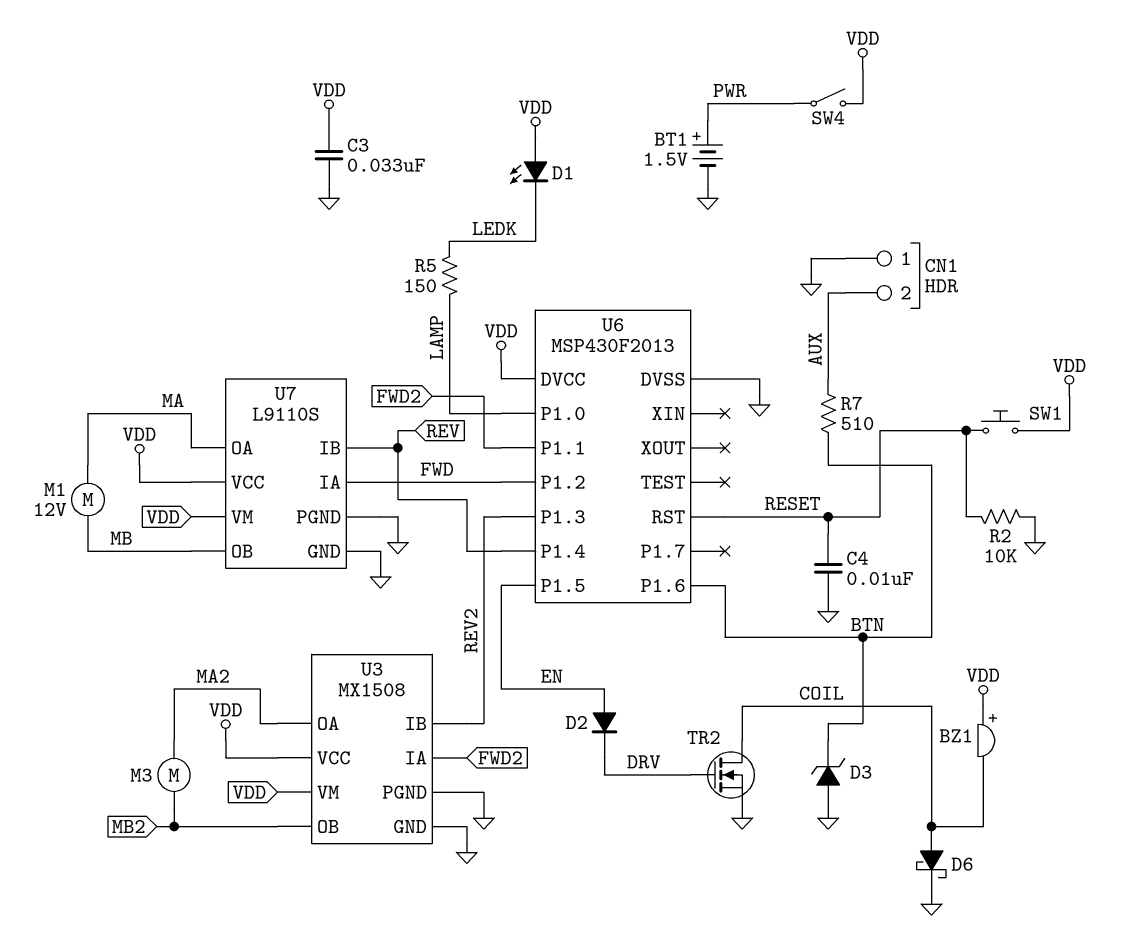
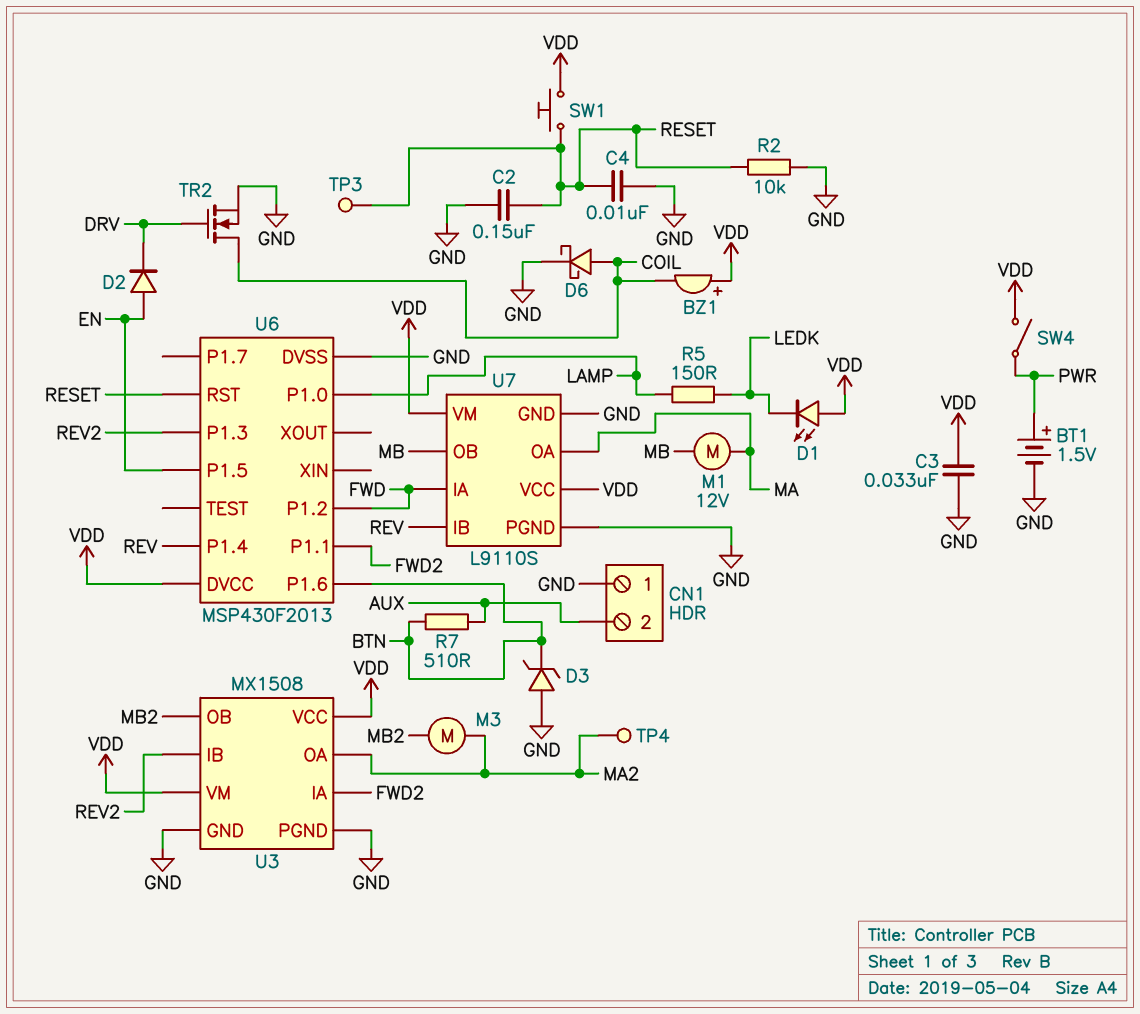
C2: none -> 150nF (GND, RESET)
TP3: none -> test point (RESET)
TP4: none -> test point (MA2)

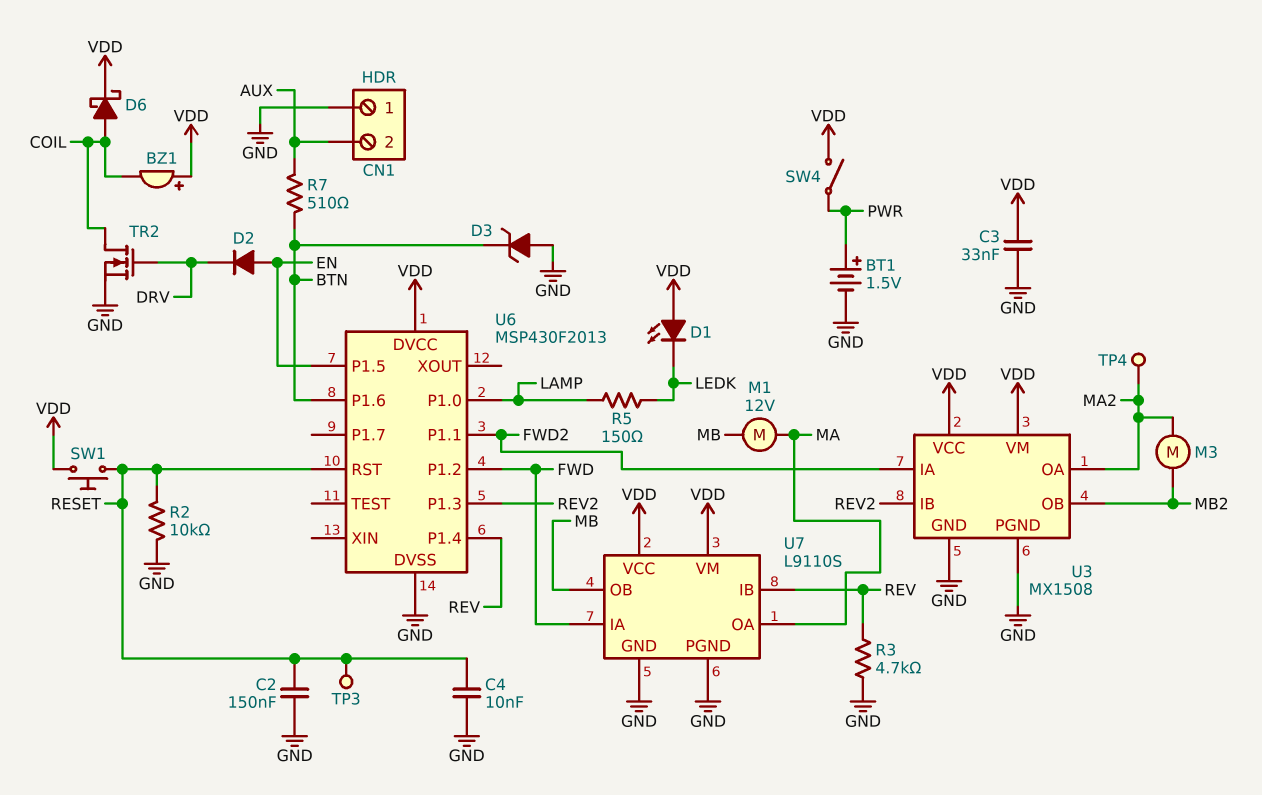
D6: schottky (A COIL, K GND) -> schottky (A COIL, K VDD)
R3: none -> 4.7k (GND, REV)

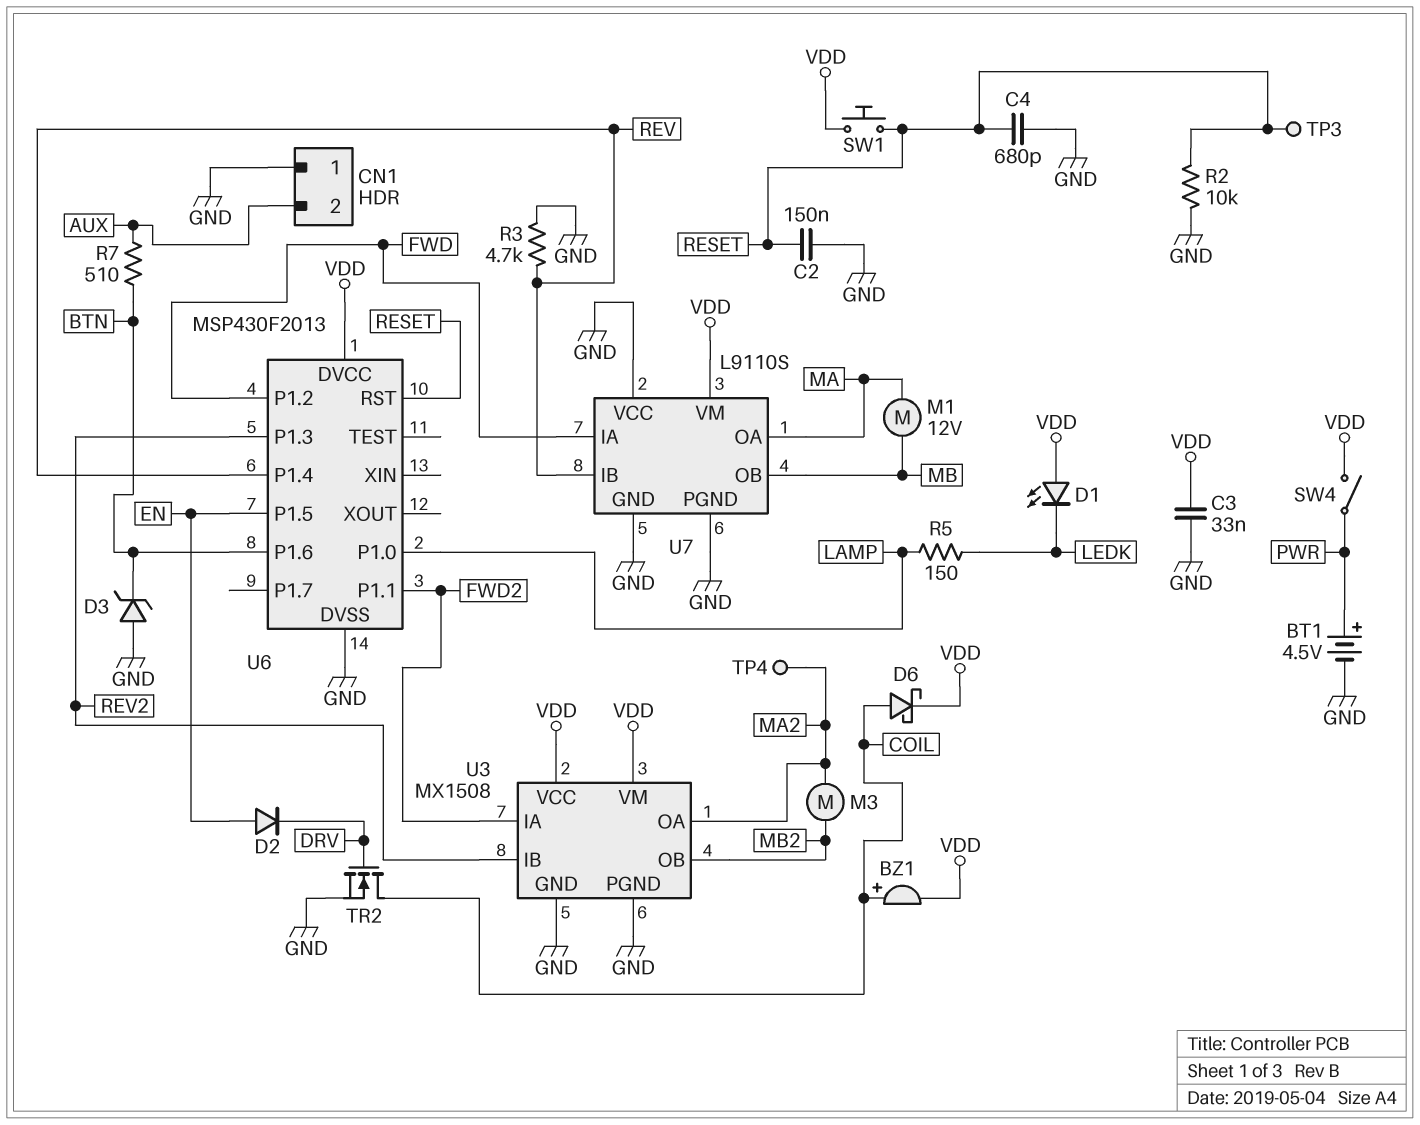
BT1: 1.5V (plus PWR, minus GND) -> 4.5V (plus PWR, minus GND)
BZ1: buzzer (plus VDD, minus COIL) -> buzzer (plus COIL, minus VDD)
C4: 10nF (GND, RESET) -> 680pF (GND, RESET)
U7 pin VCC: VDD -> GND

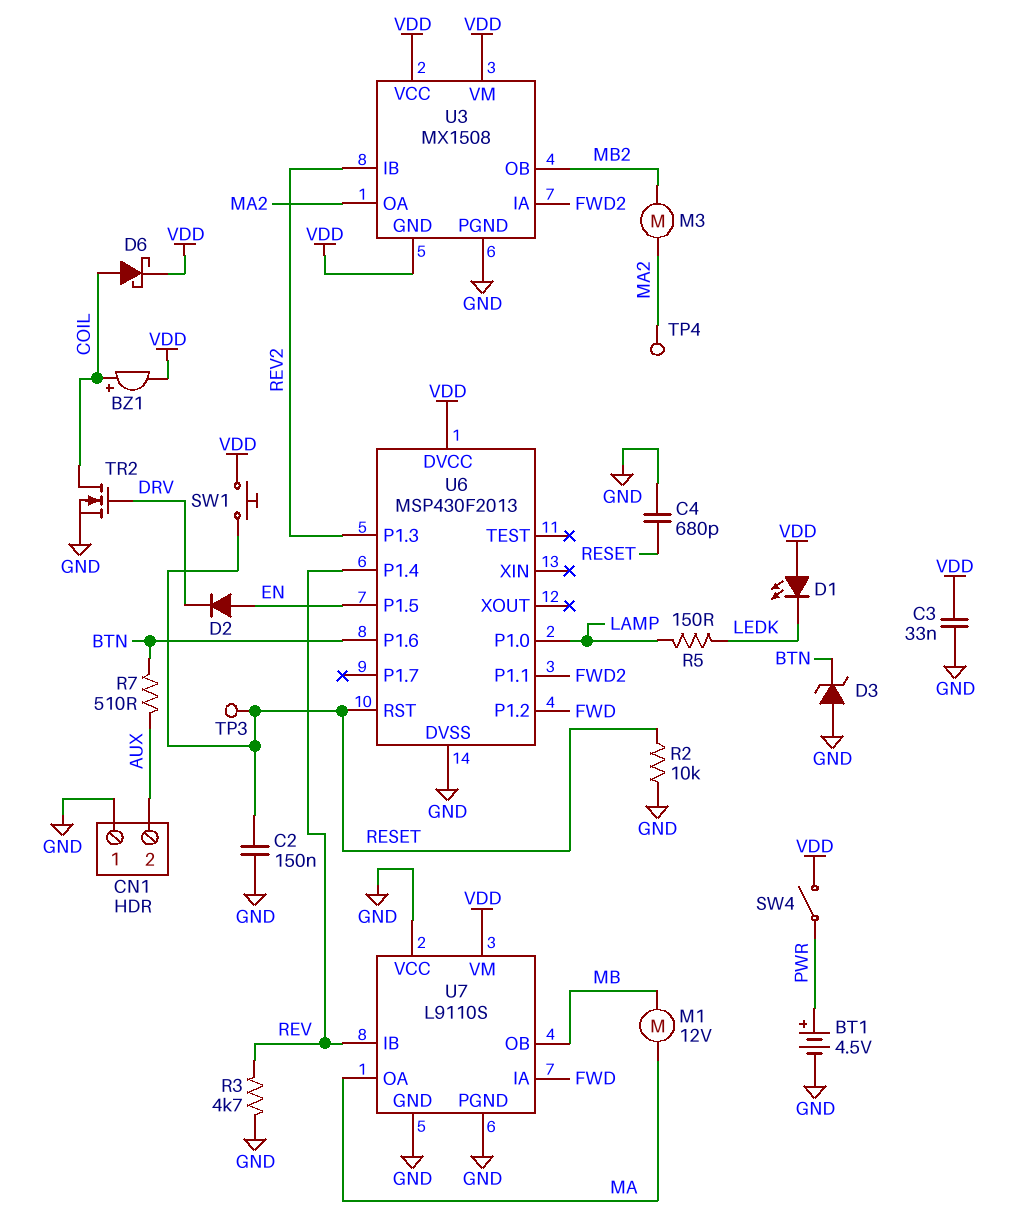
U3 pin GND: GND -> VDD

